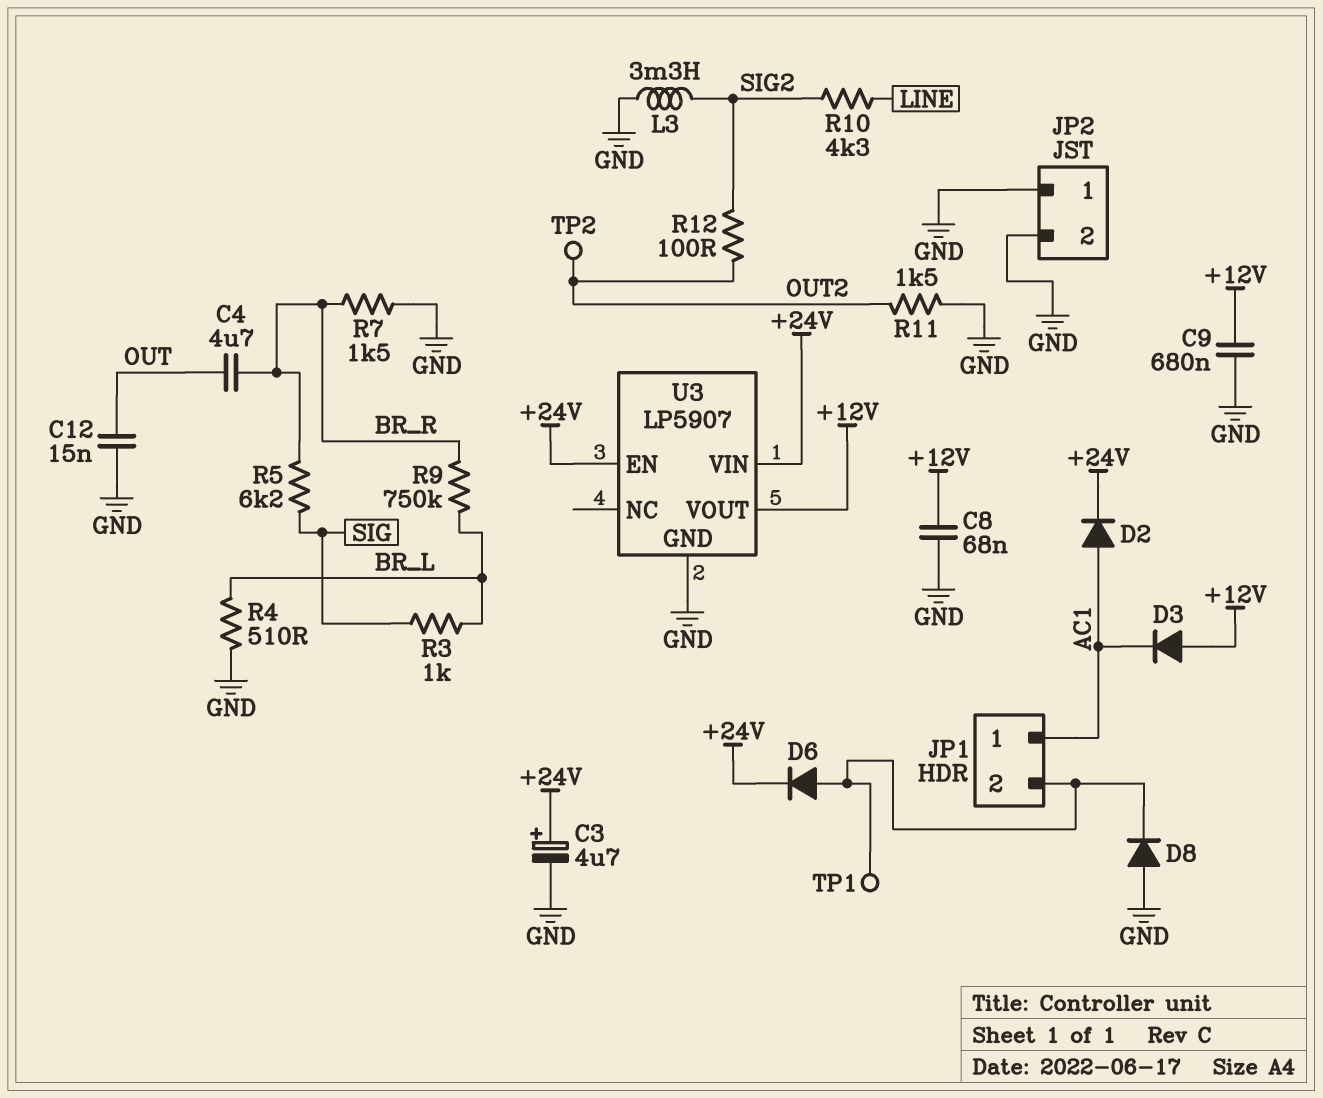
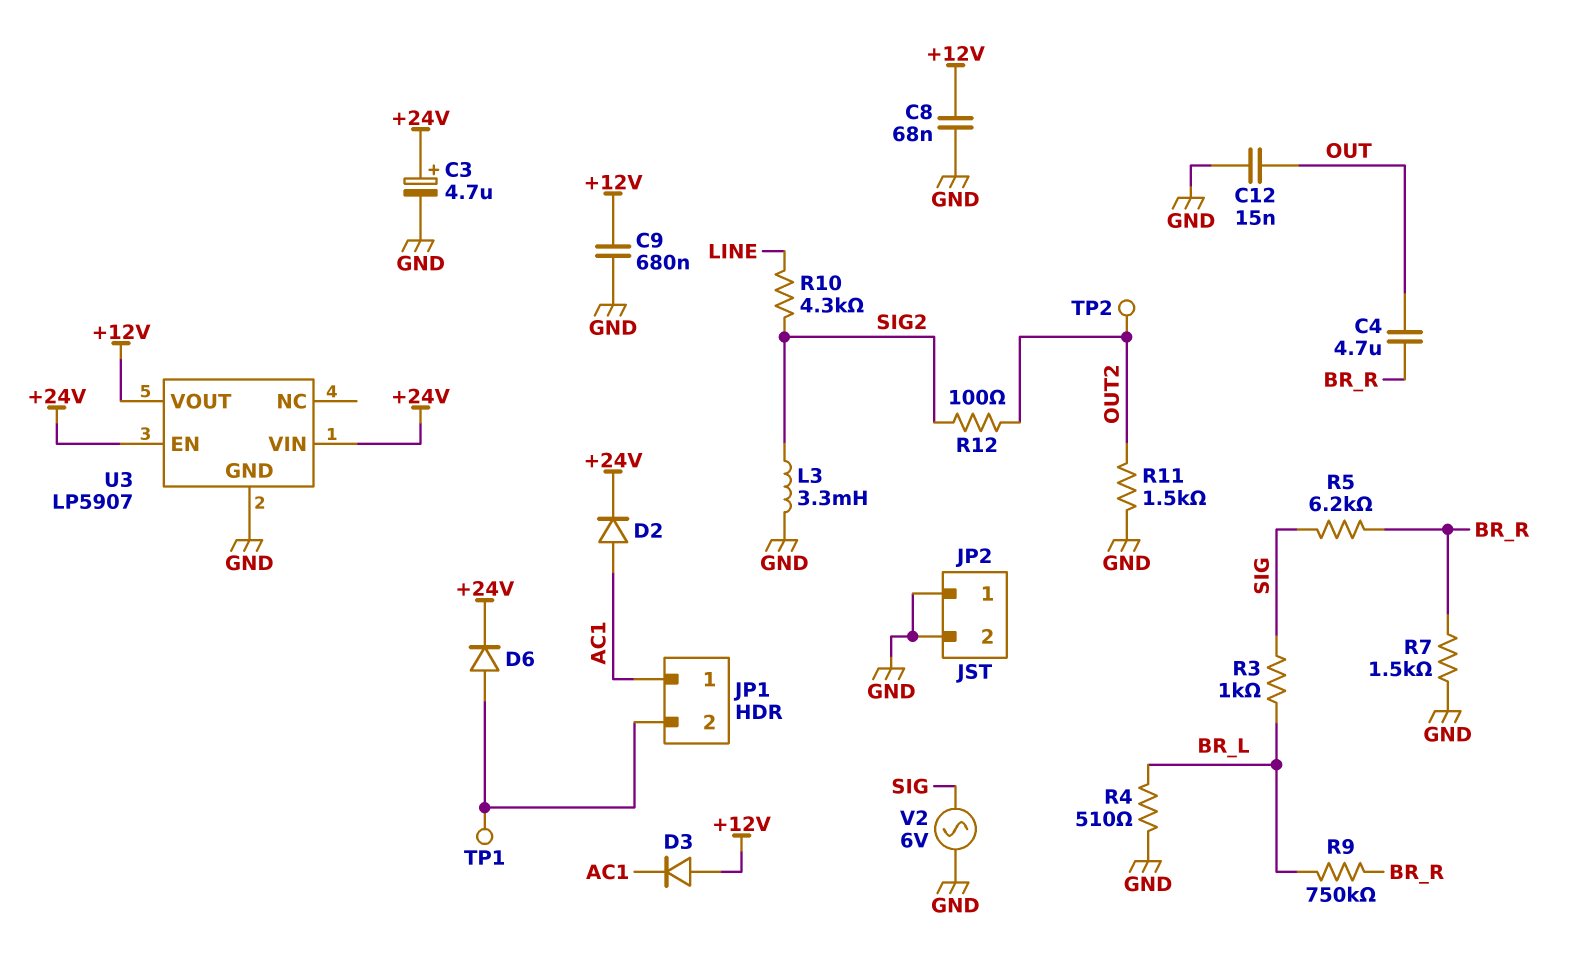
D8: diode (A GND, K JP1/2) -> none
V2: none -> AC 6V (GND, SIG)

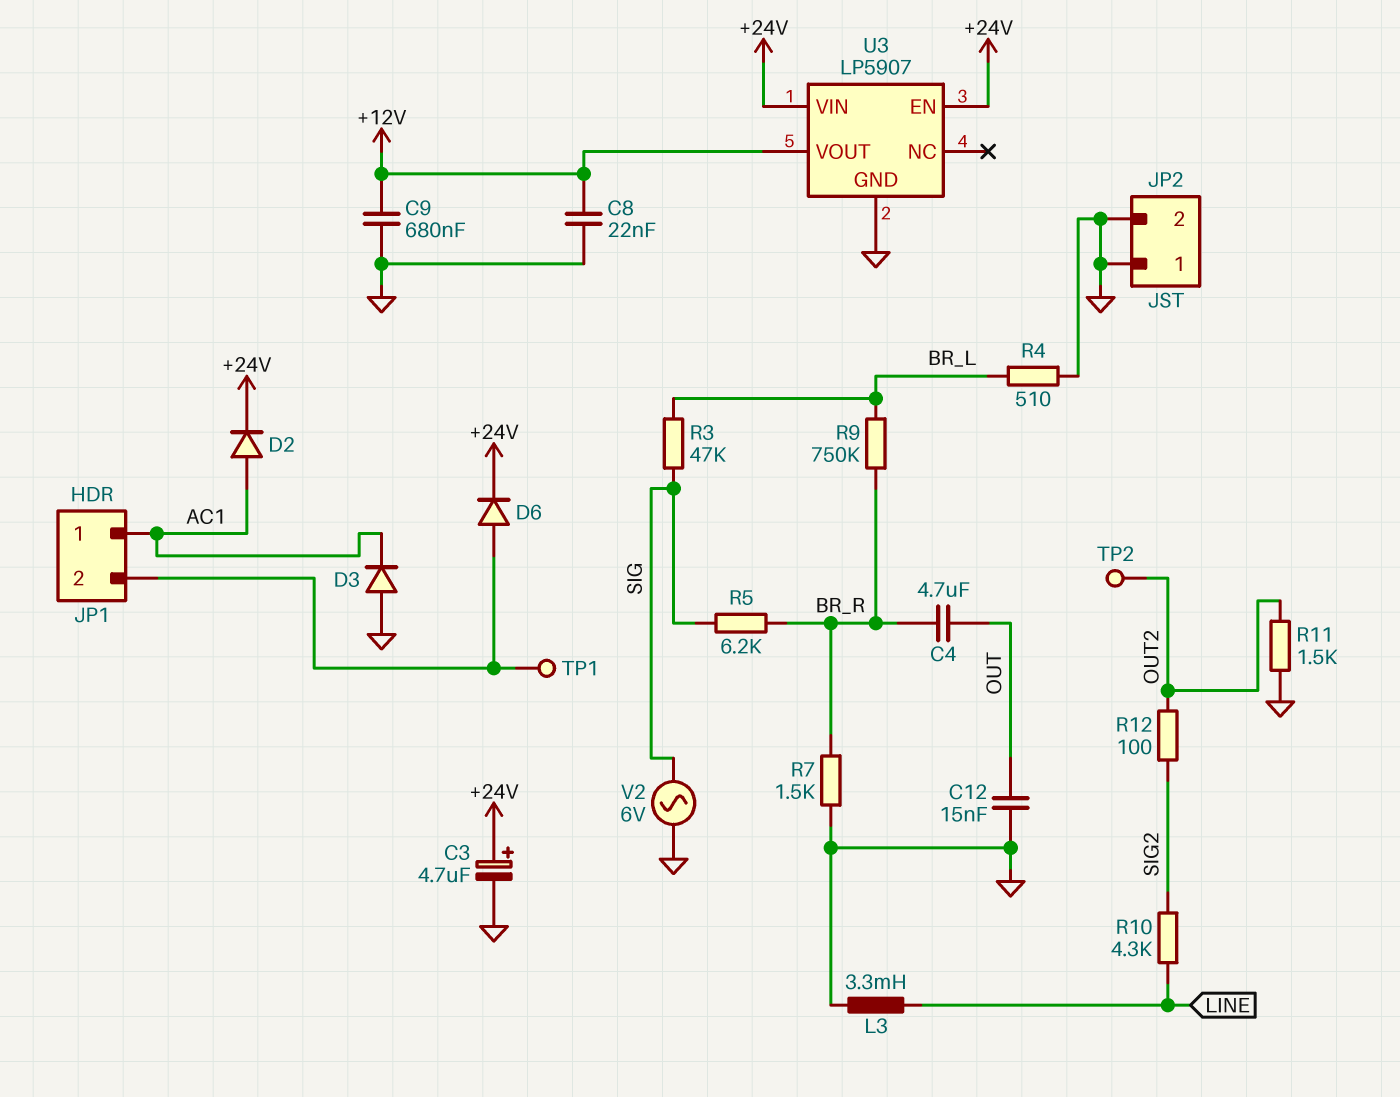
C8: 68nF (+12V, GND) -> 22nF (+12V, GND)
D3: diode (A +12V, K AC1) -> diode (A GND, K AC1)
L3: 3.3mH (GND, SIG2) -> 3.3mH (GND, LINE)
R3: 1k (BR_L, SIG) -> 47k (BR_L, SIG)

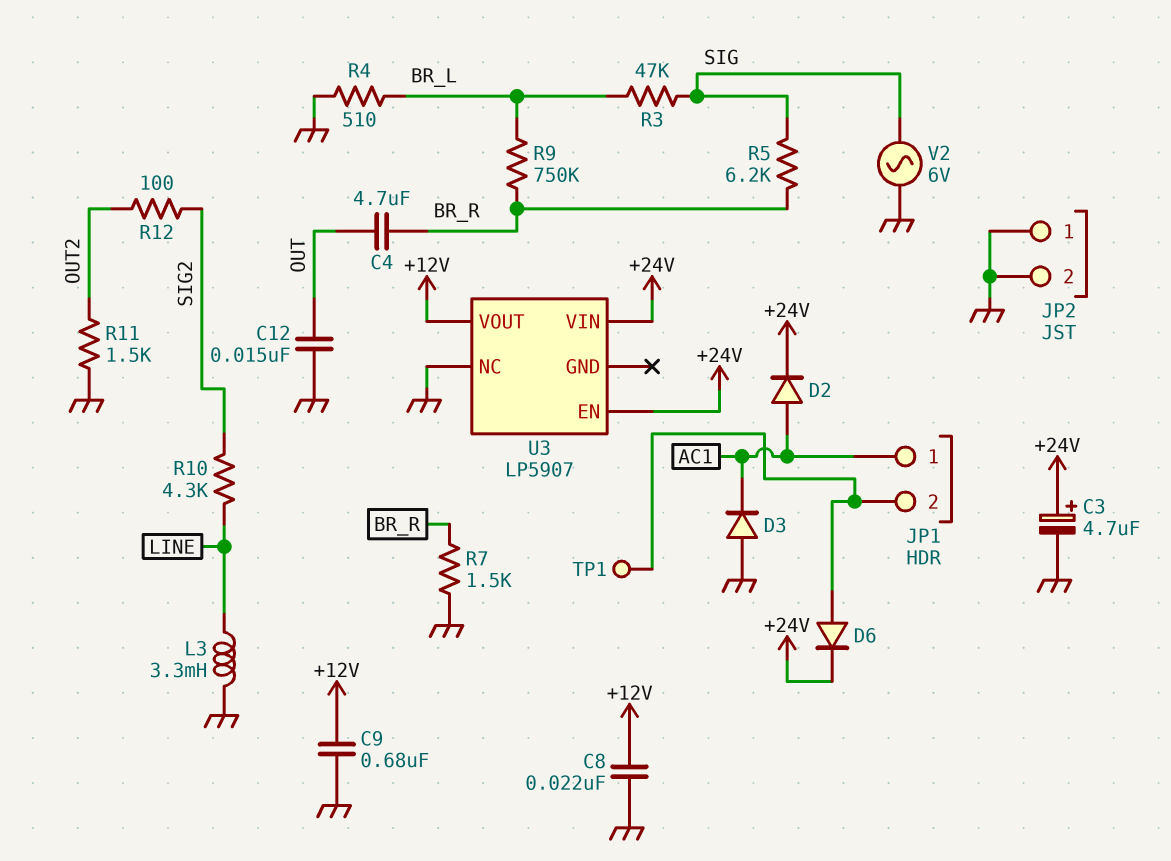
TP2: test point (OUT2) -> none
U3 pin GND: GND -> none
U3 pin NC: none -> GND

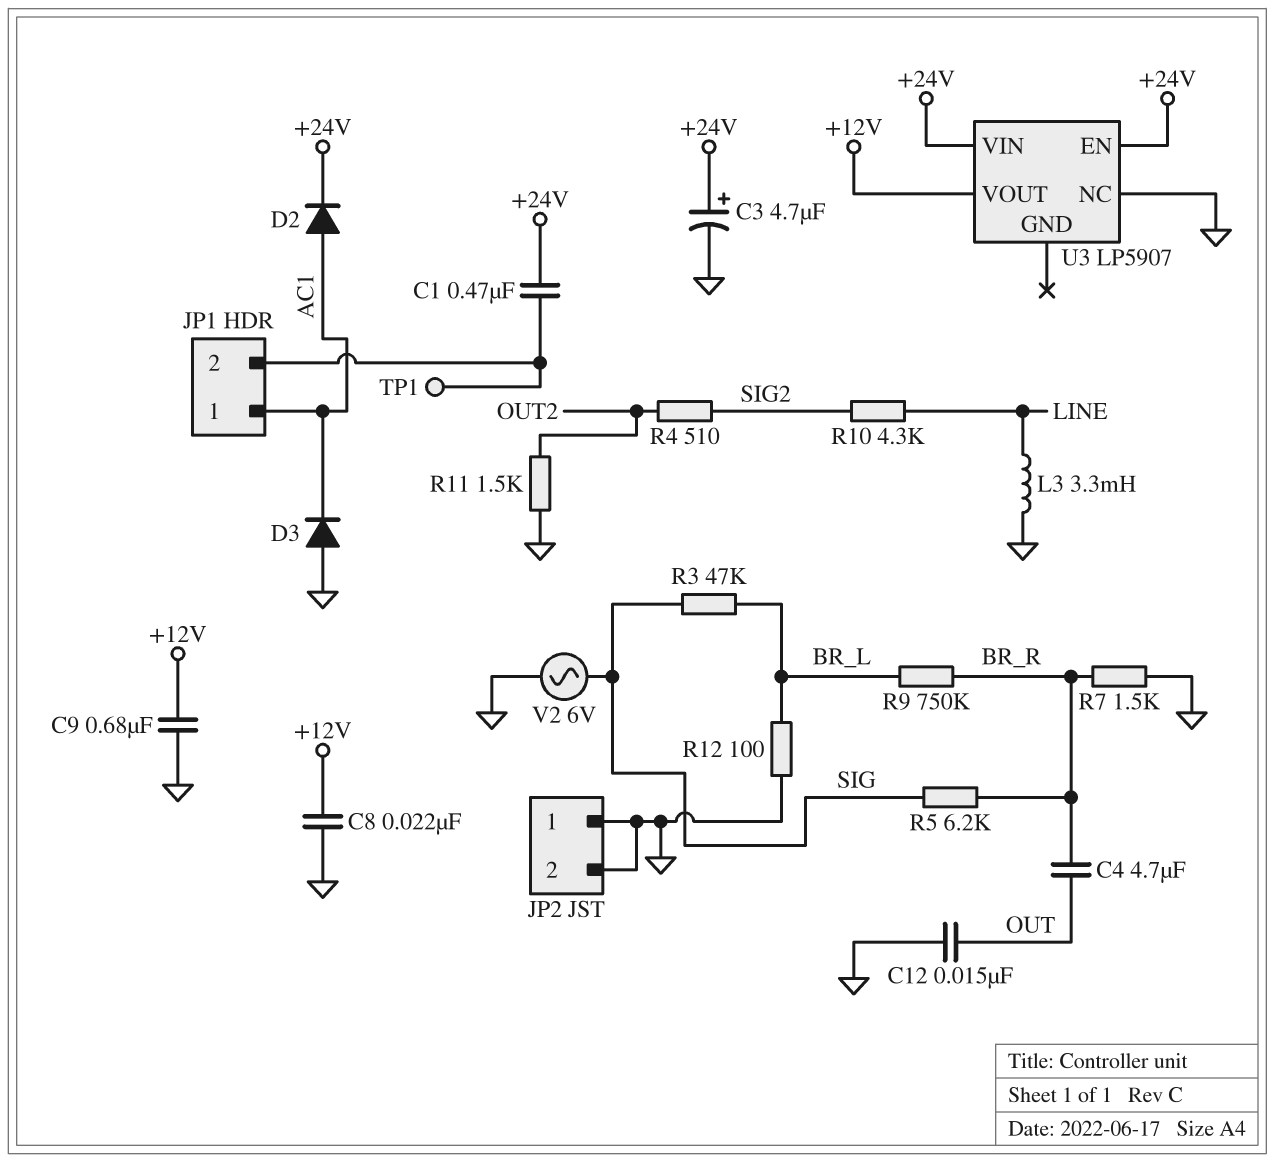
C1: none -> 470nF (+24V, JP1/2)
D6: diode (A JP1/2, K +24V) -> none
R4: 510 (BR_L, GND) -> 510 (OUT2, SIG2)
R12: 100 (OUT2, SIG2) -> 100 (BR_L, GND)

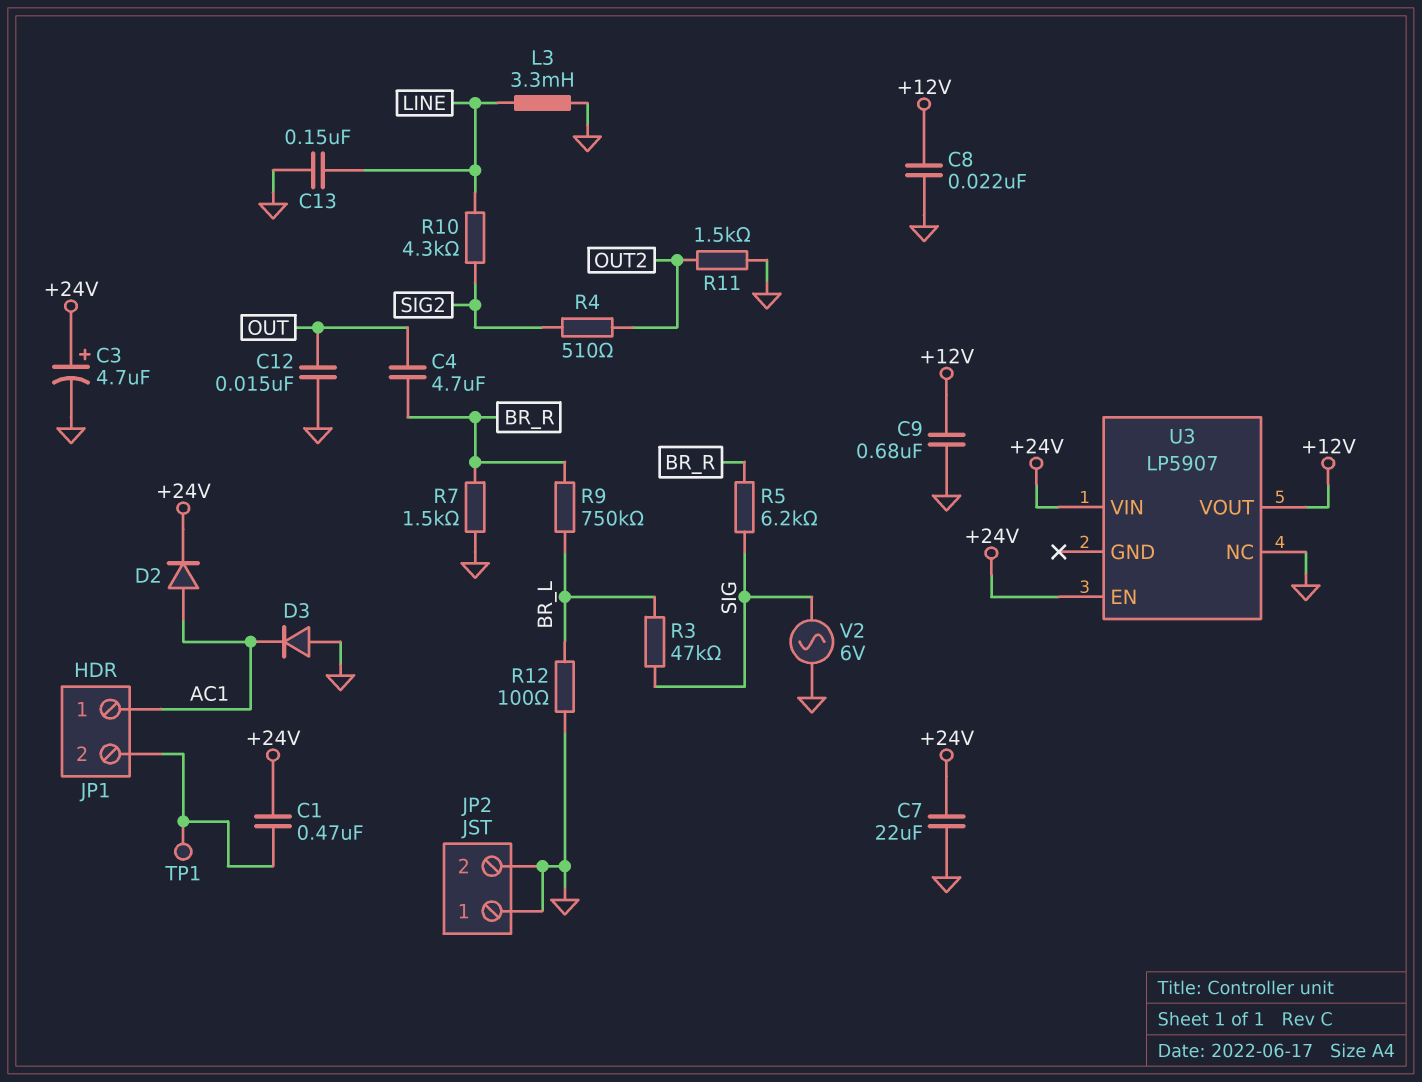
C7: none -> 22uF (+24V, GND)
C13: none -> 150nF (GND, LINE)

